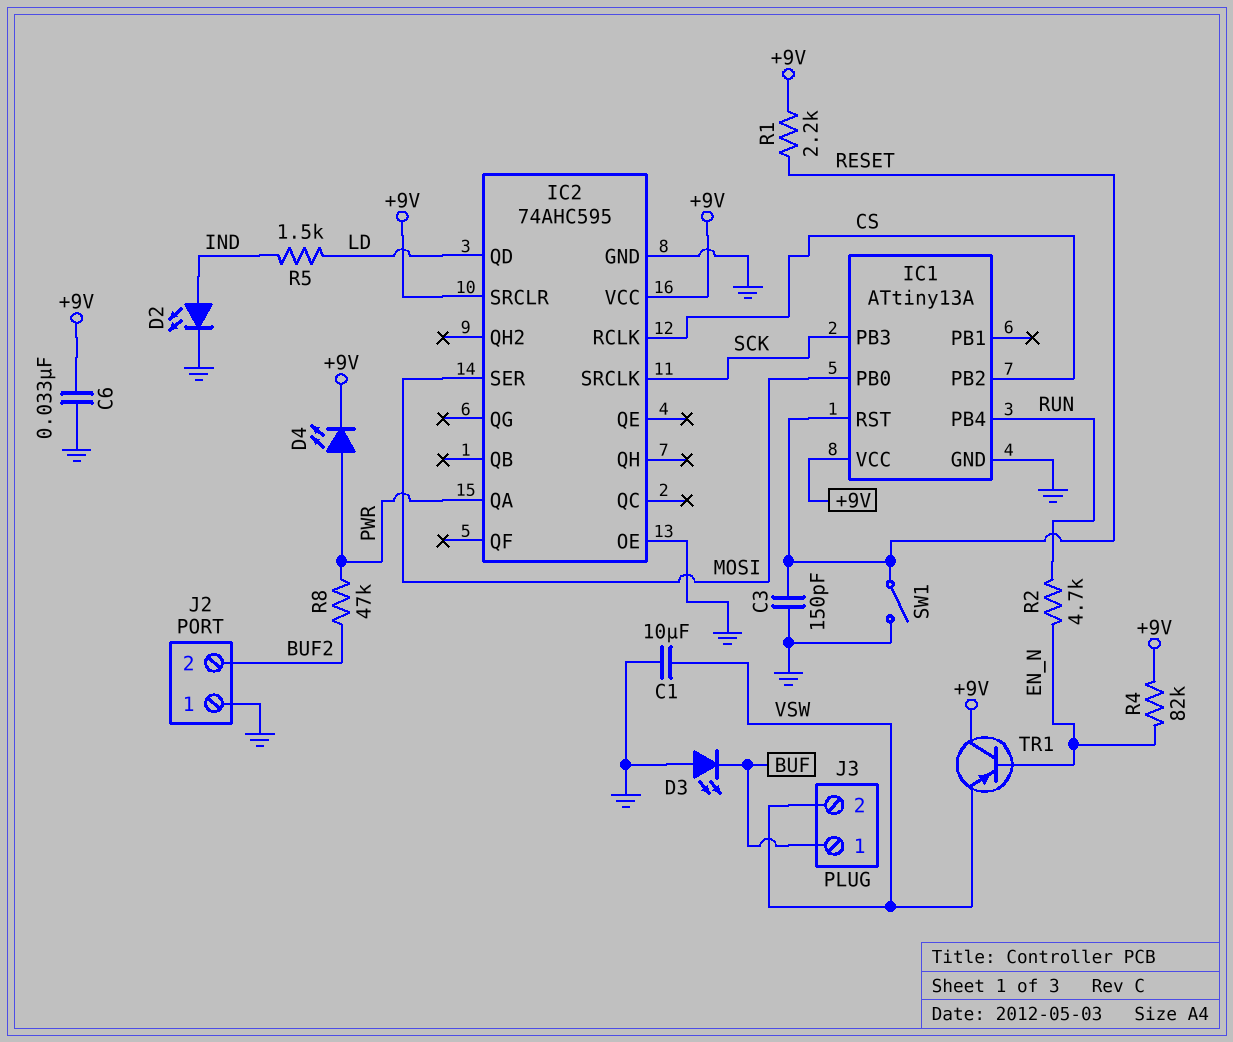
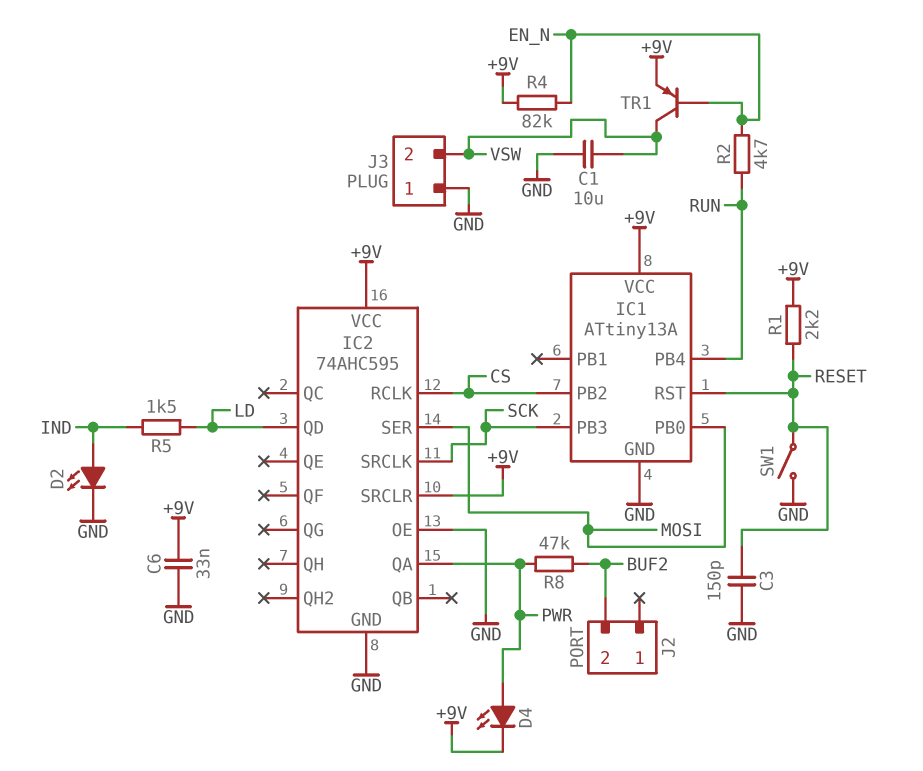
D3: LED (A GND, K BUF) -> none
J2 pin 1: GND -> none
J3 pin 1: BUF -> GND
TR1: PNP (B EN_N, C +9V, E VSW) -> PNP (B EN_N, C VSW, E +9V)

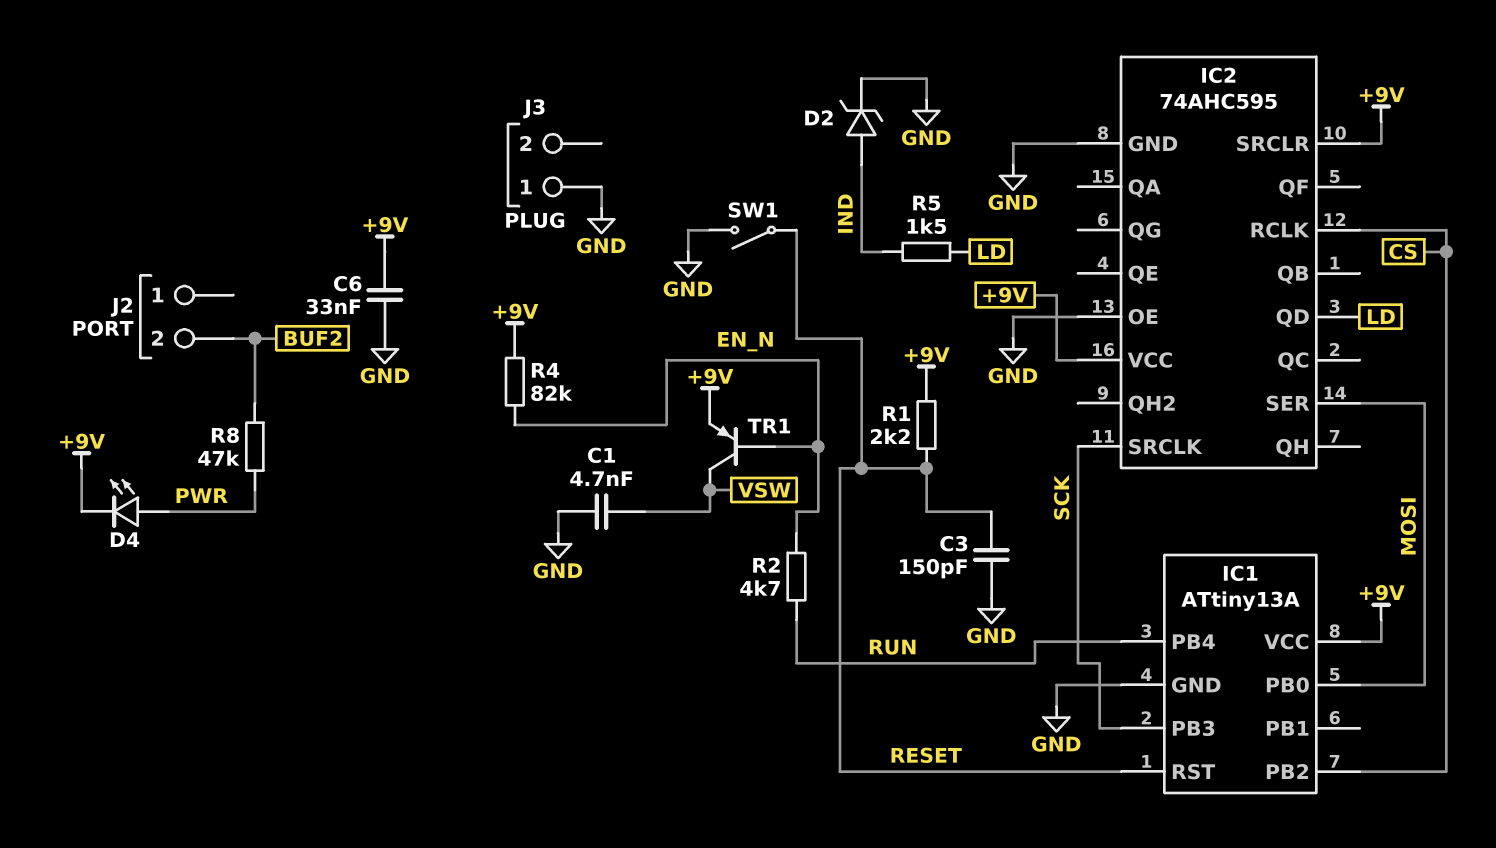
C1: 10uF (GND, VSW) -> 4.7nF (GND, VSW)
D2: LED (A IND, K GND) -> zener (A IND, K GND)
IC2 pin QA: PWR -> none
J3 pin 2: VSW -> none

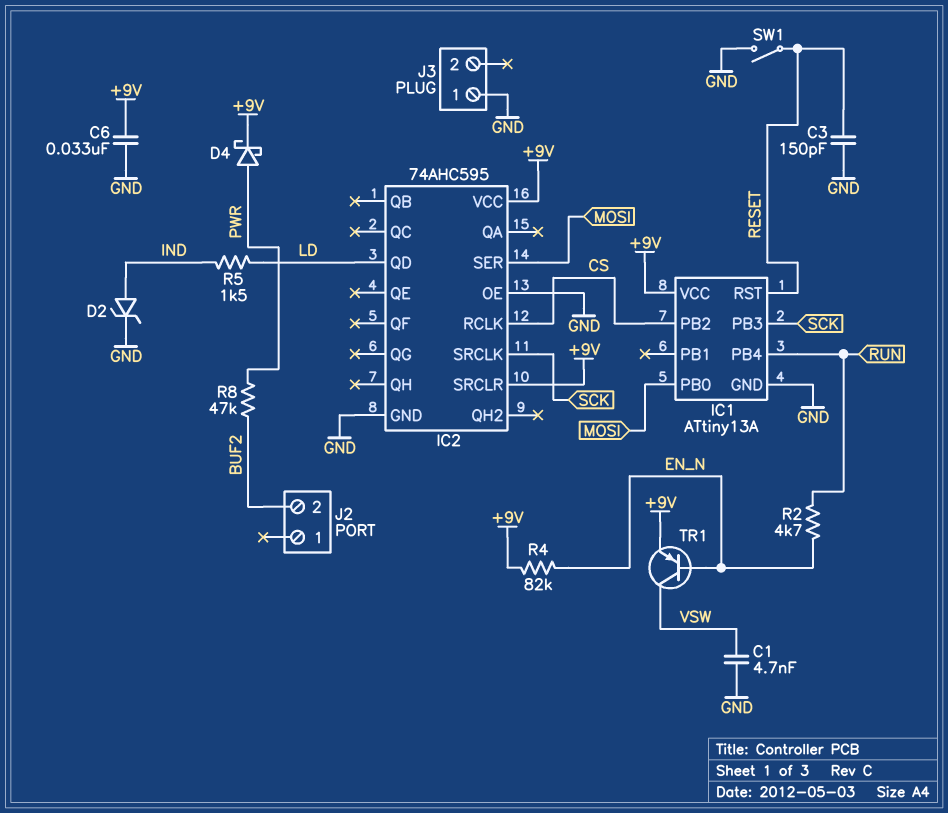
D4: LED (A PWR, K +9V) -> schottky (A PWR, K +9V)
R1: 2.2k (+9V, RESET) -> none

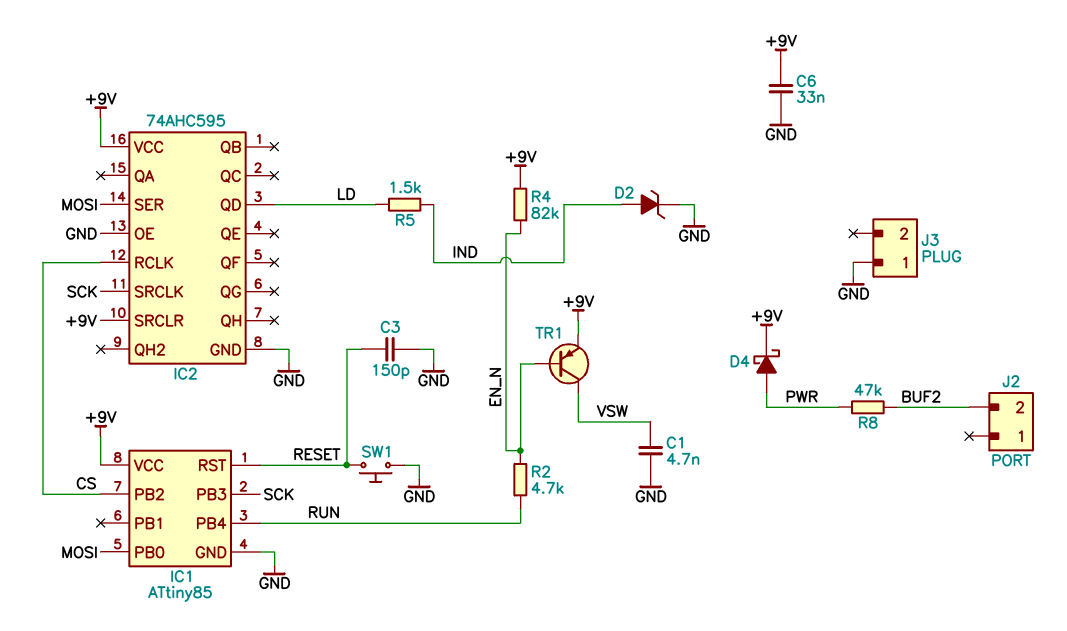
IC1: ATtiny13A -> ATtiny85
SW1: switch (GND, RESET) -> button (GND, RESET)

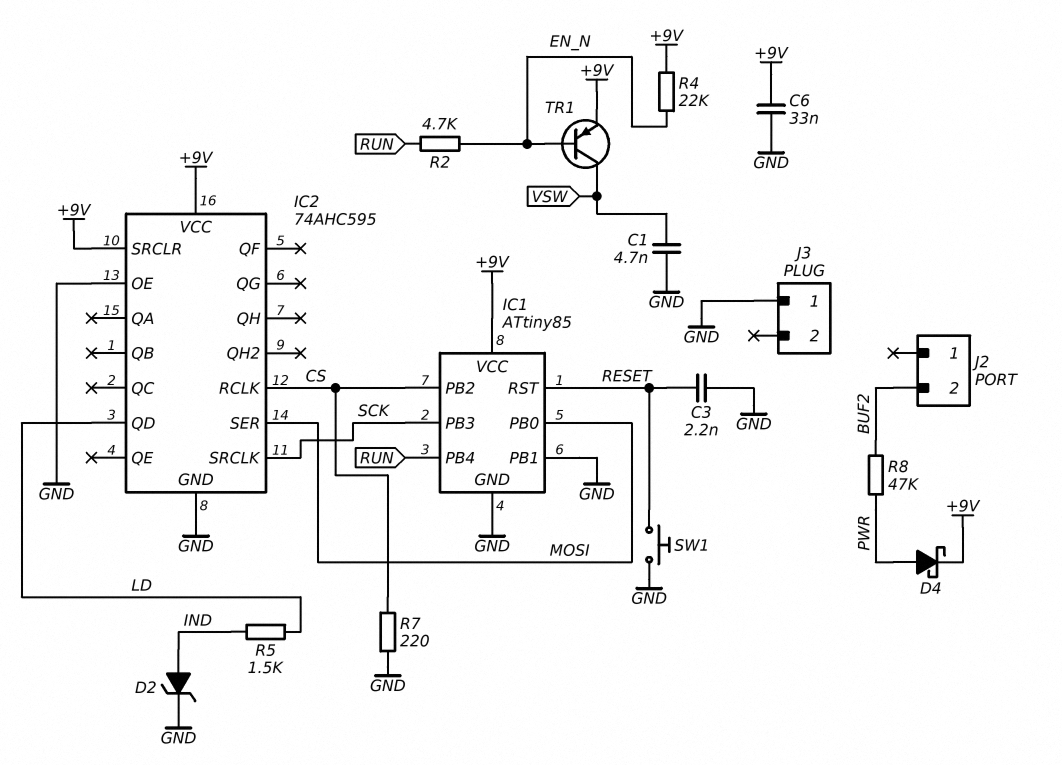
C3: 150pF (GND, RESET) -> 2.2nF (GND, RESET)
IC1 pin PB1: none -> GND
R4: 82k (+9V, EN_N) -> 22k (+9V, EN_N)
R7: none -> 220 (CS, GND)

